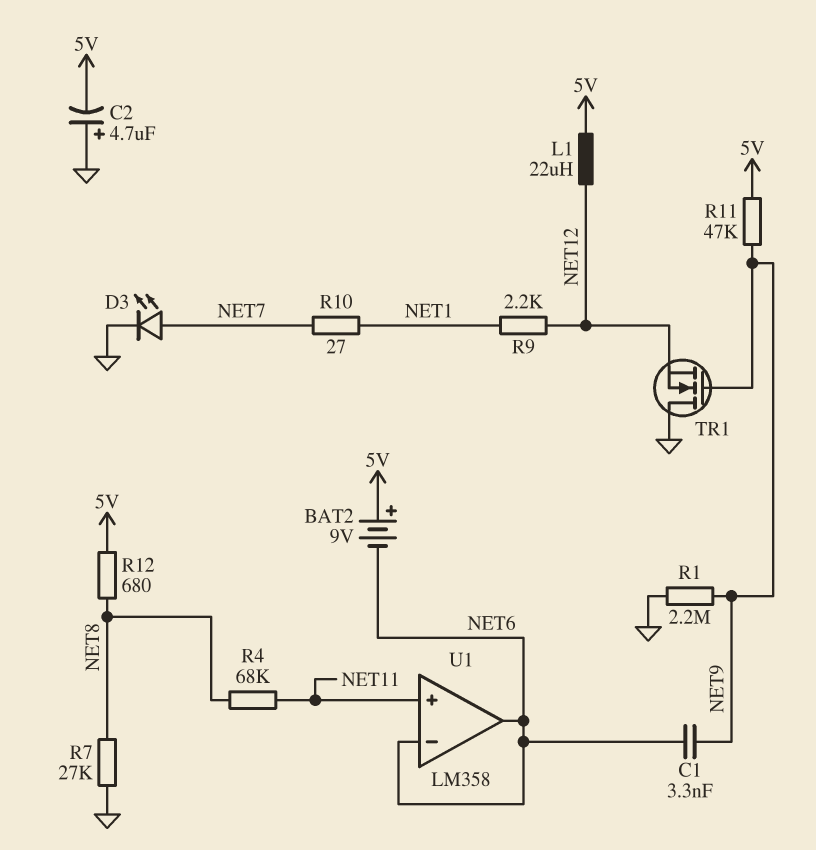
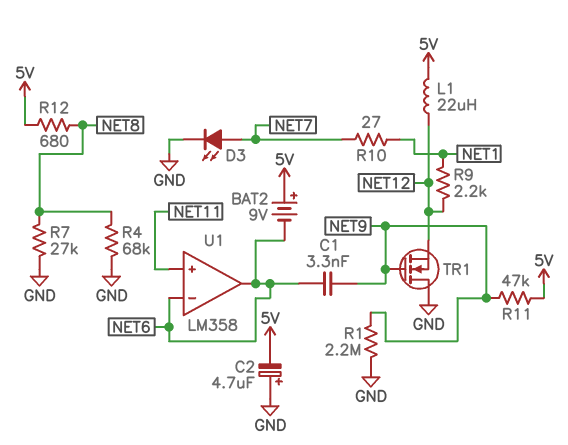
R4: 68k (NET8, NET11) -> 68k (GND, NET8)

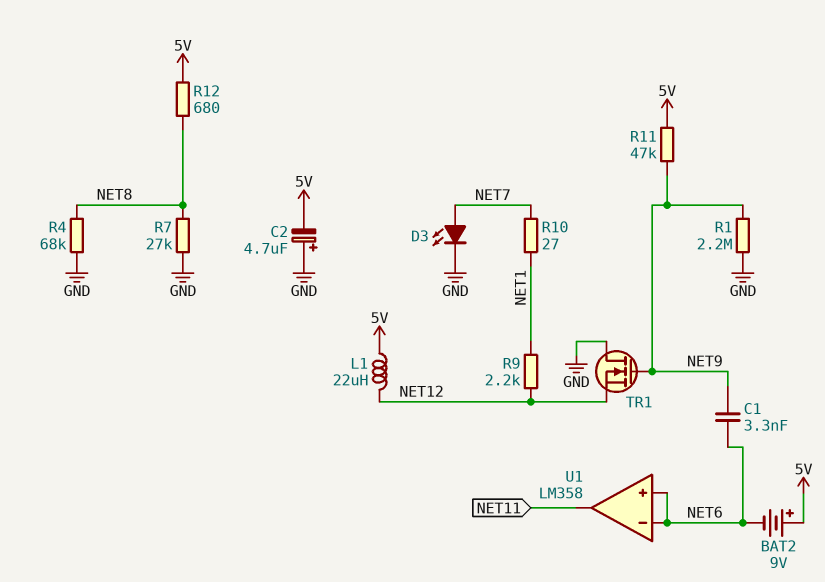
U1 pin in+: NET11 -> NET6
U1 pin out: NET6 -> NET11

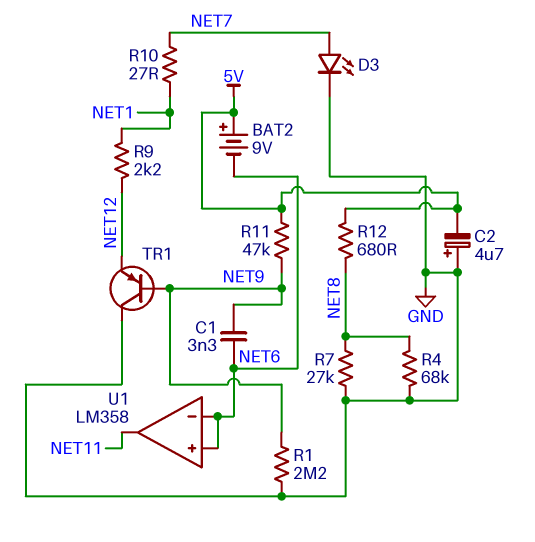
L1: 22uH (5V, NET12) -> none
TR1: NMOS (G NET9, D GND, S NET12) -> PNP (B NET9, C GND, E NET12)

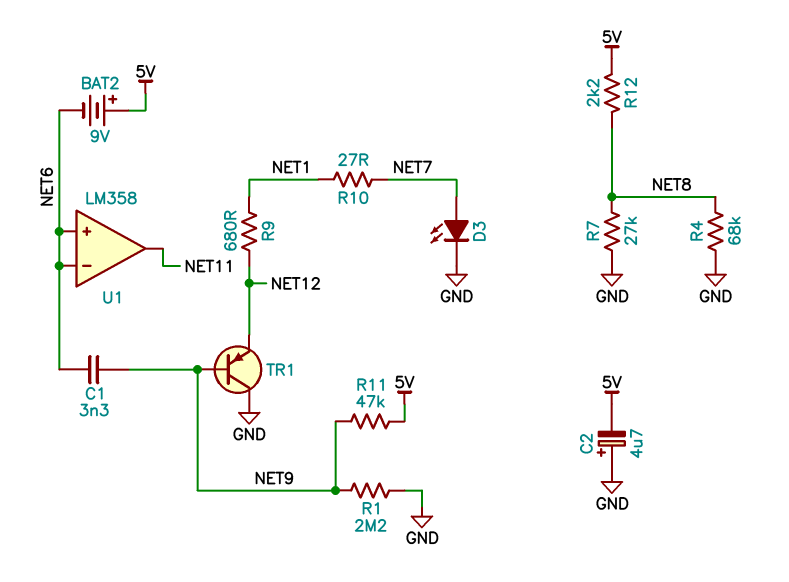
R9: 2.2k (NET1, NET12) -> 680 (NET1, NET12)
R12: 680 (5V, NET8) -> 2.2k (5V, NET8)

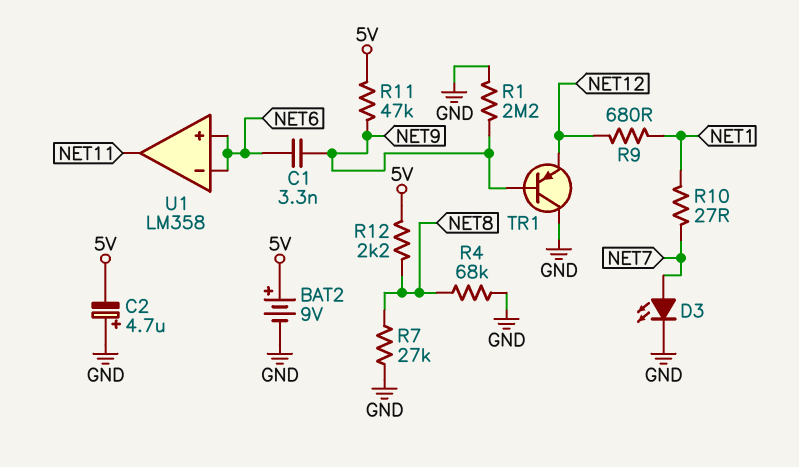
BAT2: 9V (plus 5V, minus NET6) -> 9V (plus 5V, minus GND)

